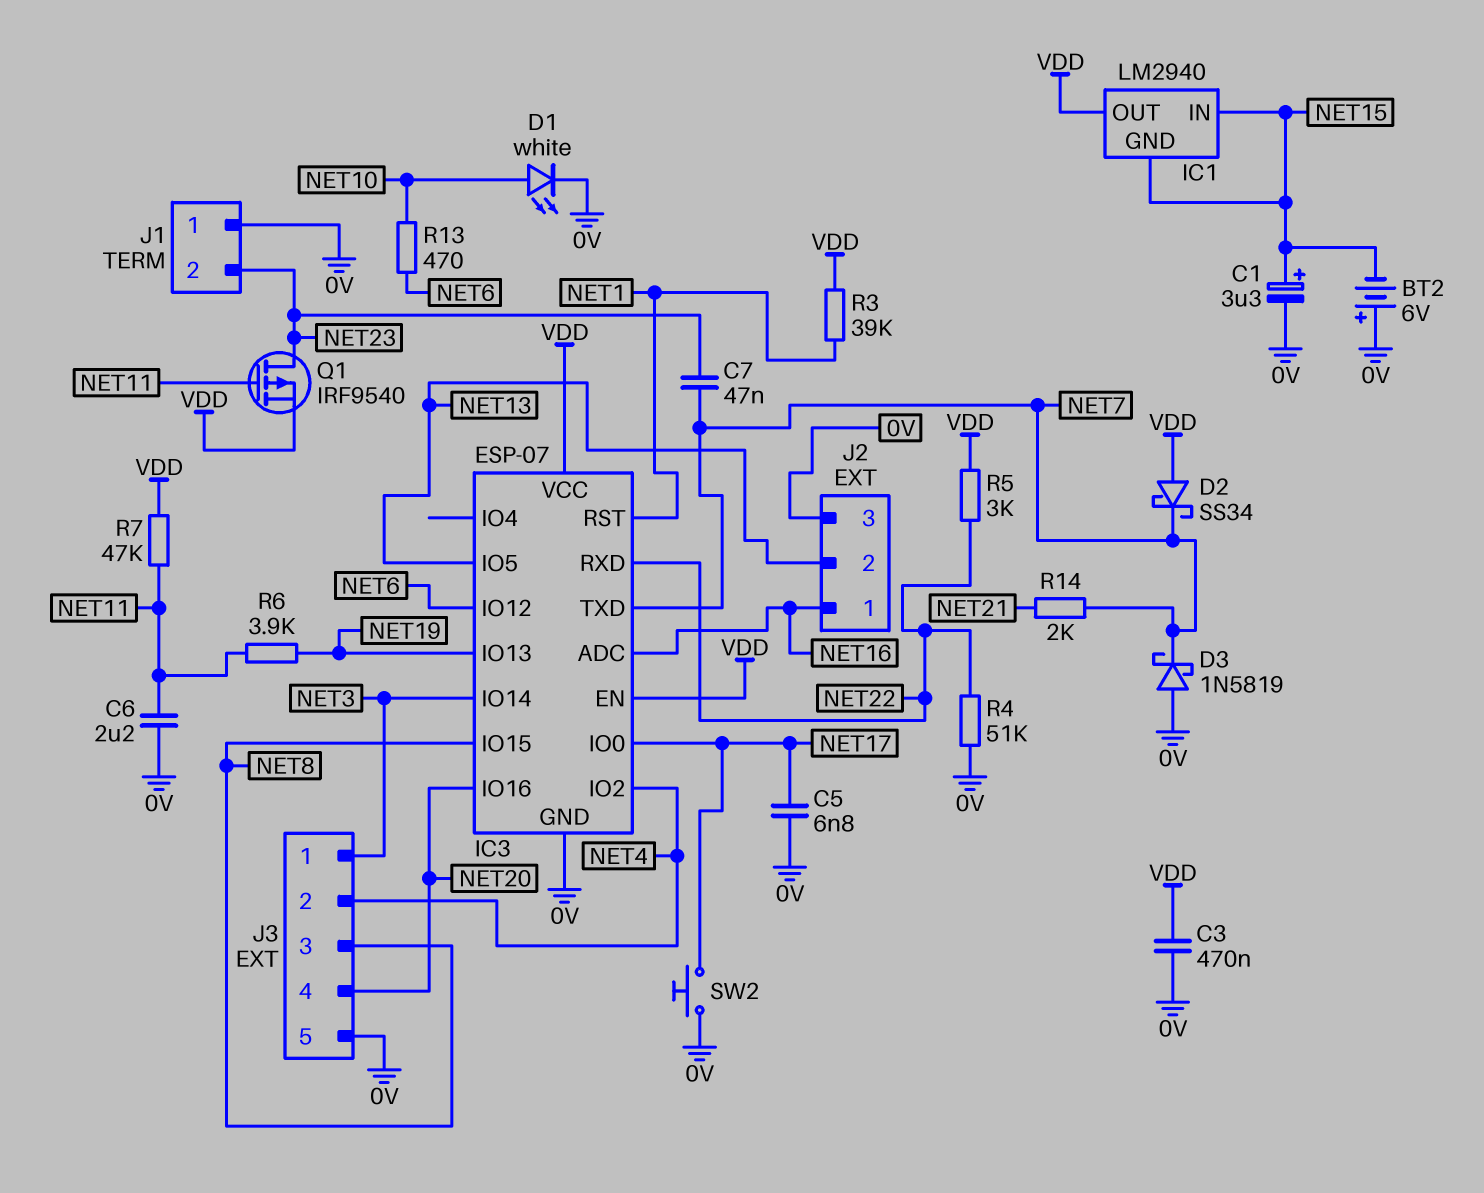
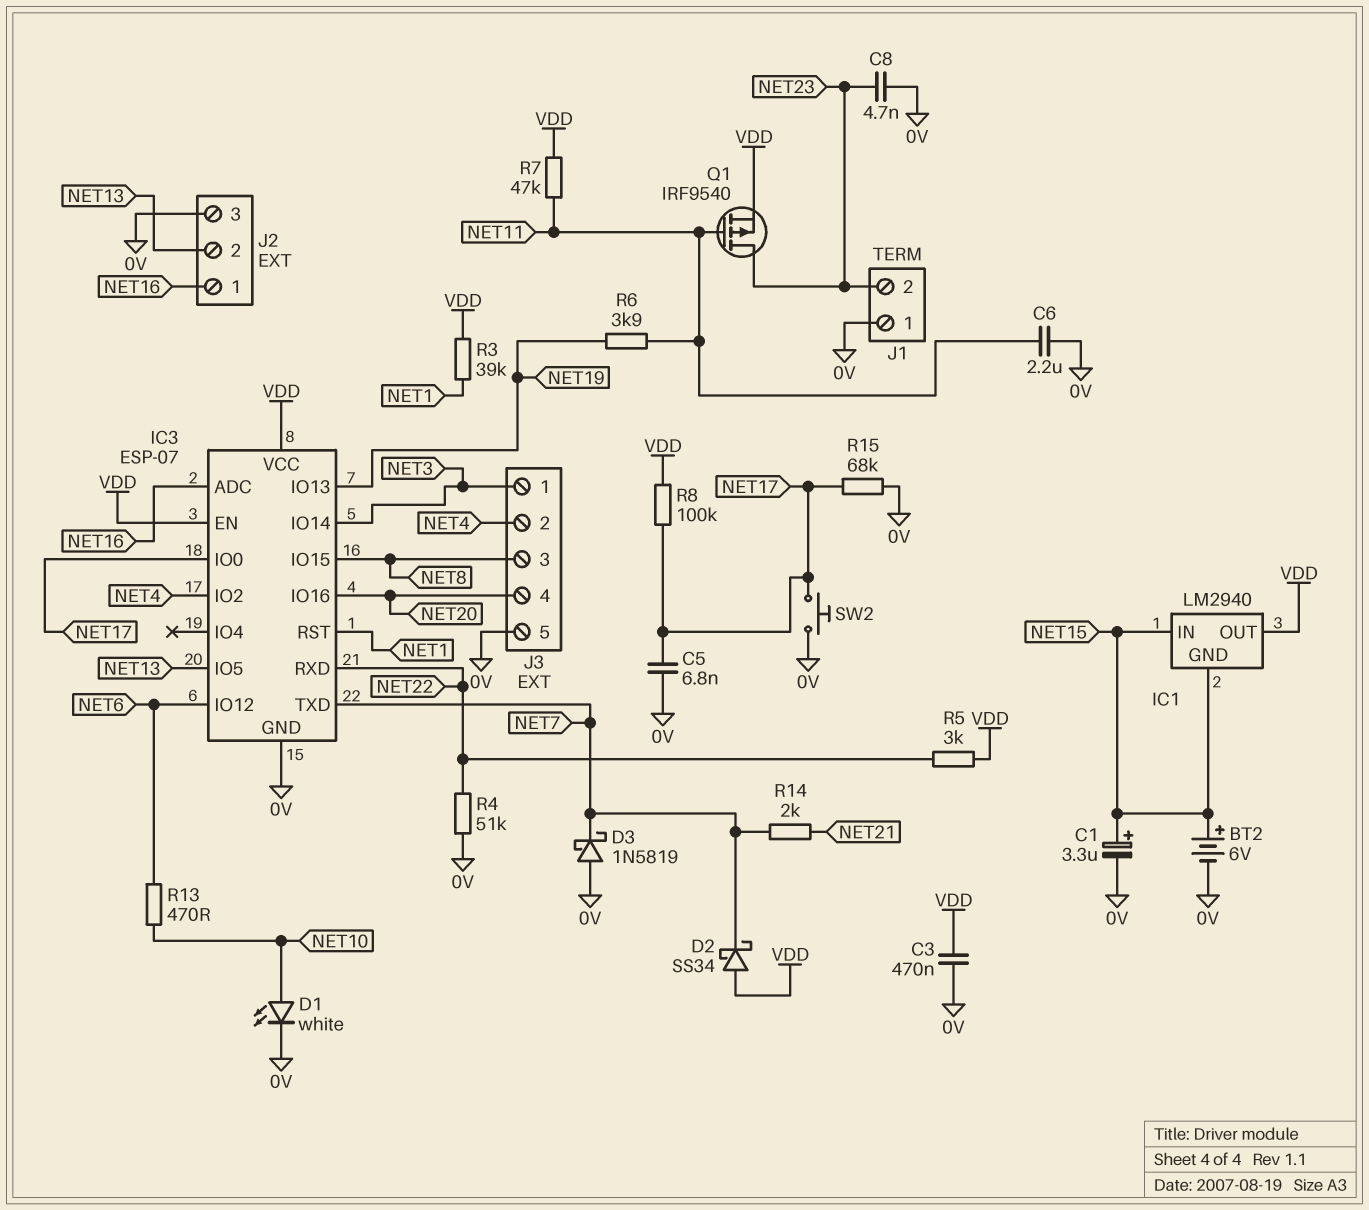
BT2: 6V (plus 0V, minus NET15) -> 6V (plus NET15, minus 0V)
C7: 47nF (NET7, NET23) -> none
C8: none -> 4.7nF (0V, NET23)
R8: none -> 100k (NET17, VDD)
R15: none -> 68k (0V, NET17)

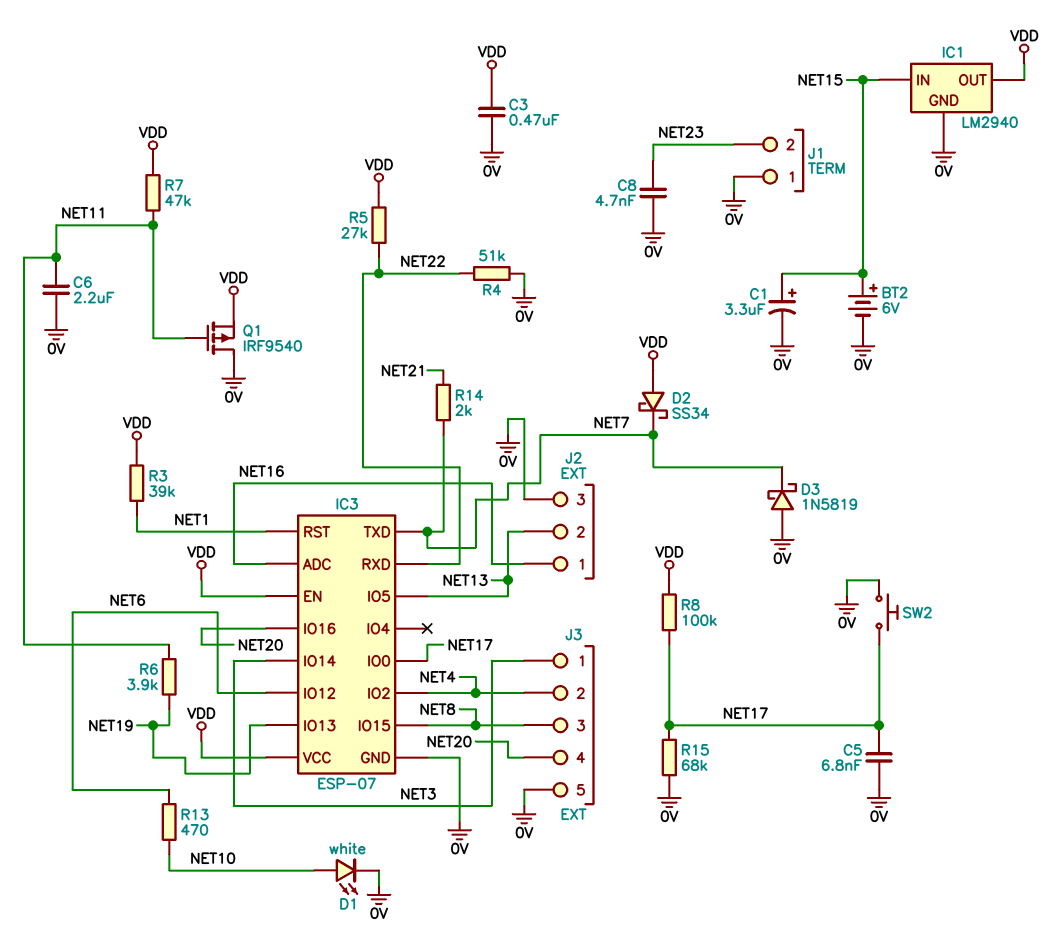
IC1 pin GND: NET15 -> 0V
Q1: PMOS IRF9540 (G NET11, D NET23, S VDD) -> PMOS IRF9540 (G NET11, D 0V, S VDD)
R5: 3k (NET22, VDD) -> 27k (NET22, VDD)

